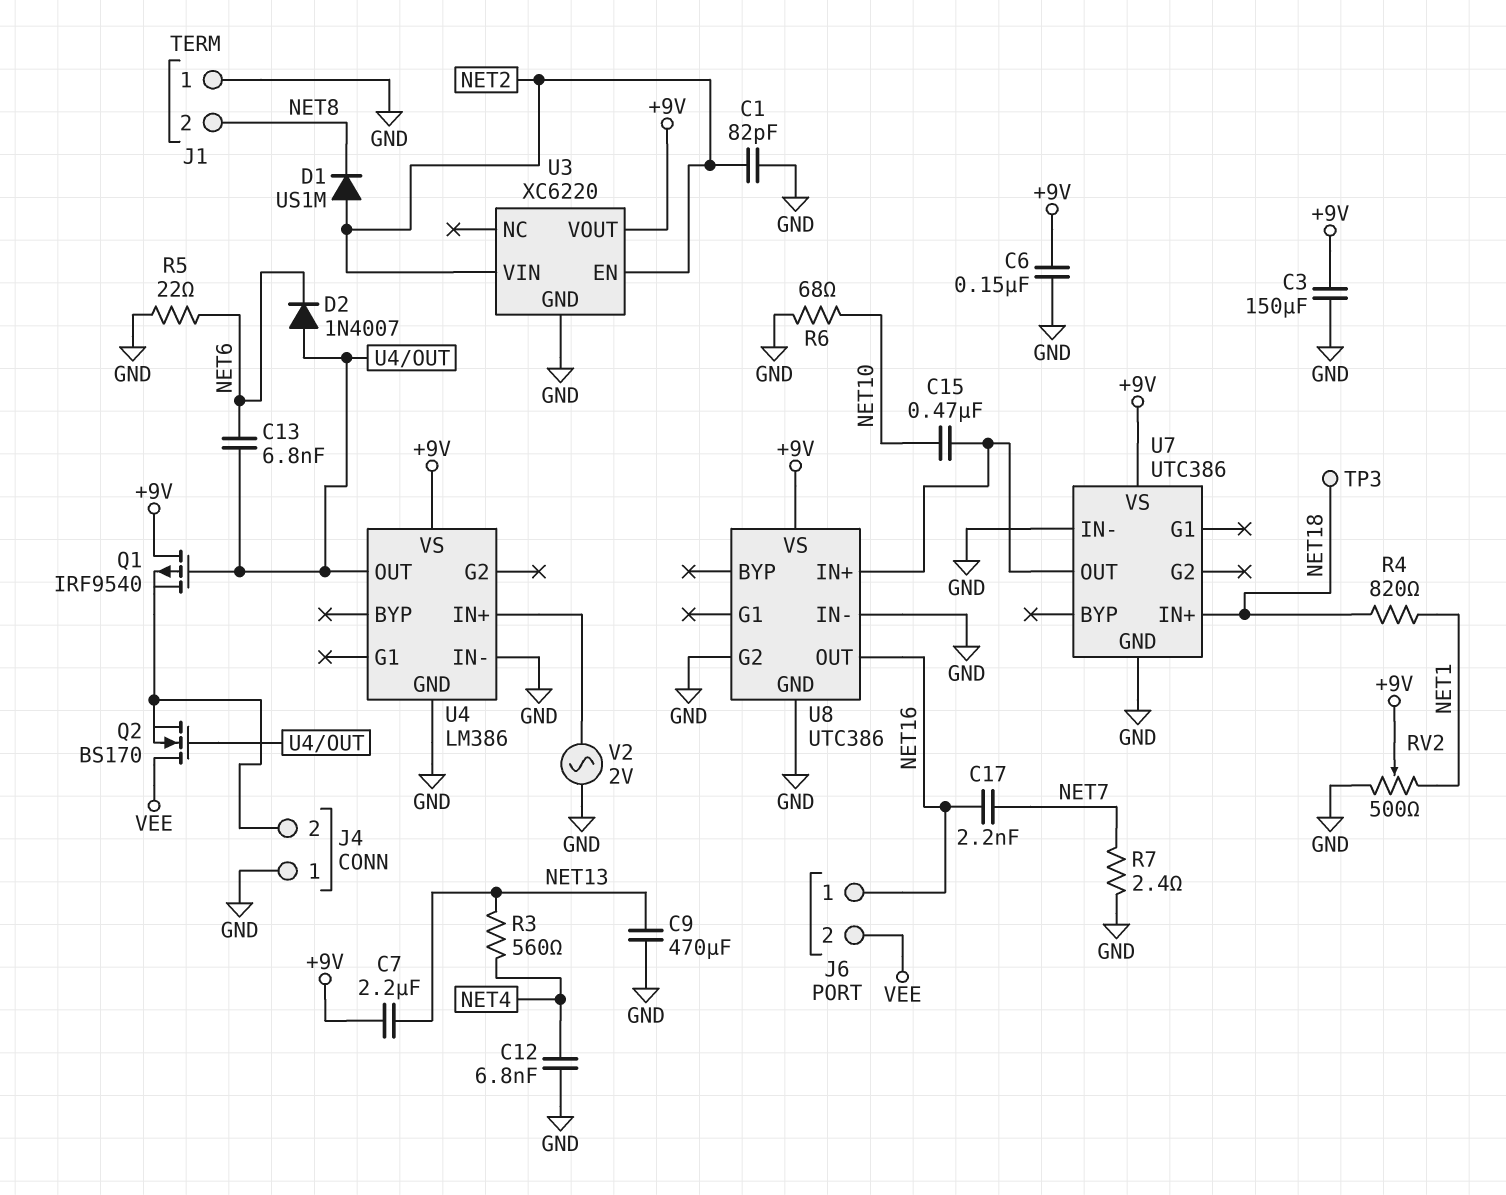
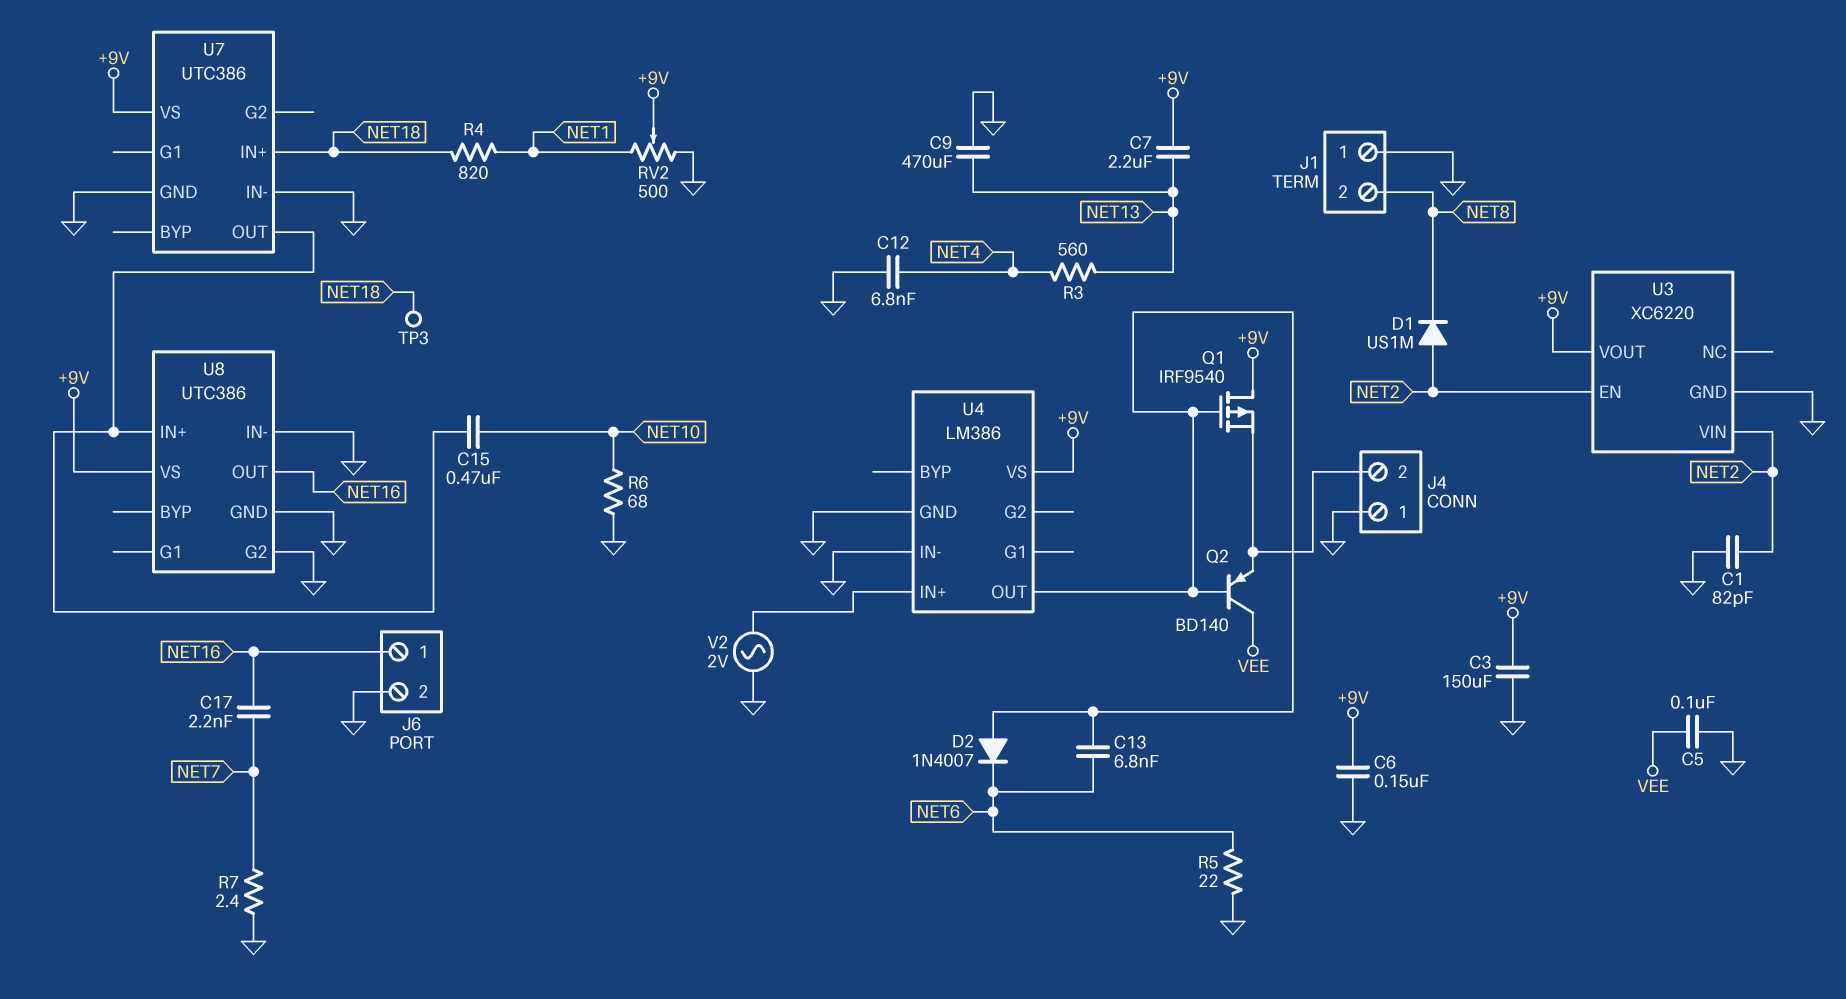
C5: none -> 100nF (GND, VEE)
J6 pin 2: VEE -> GND
Q2: NMOS BS170 (G U4/OUT, D VEE, S J4/2) -> PNP BD140 (B U4/OUT, C VEE, E J4/2)

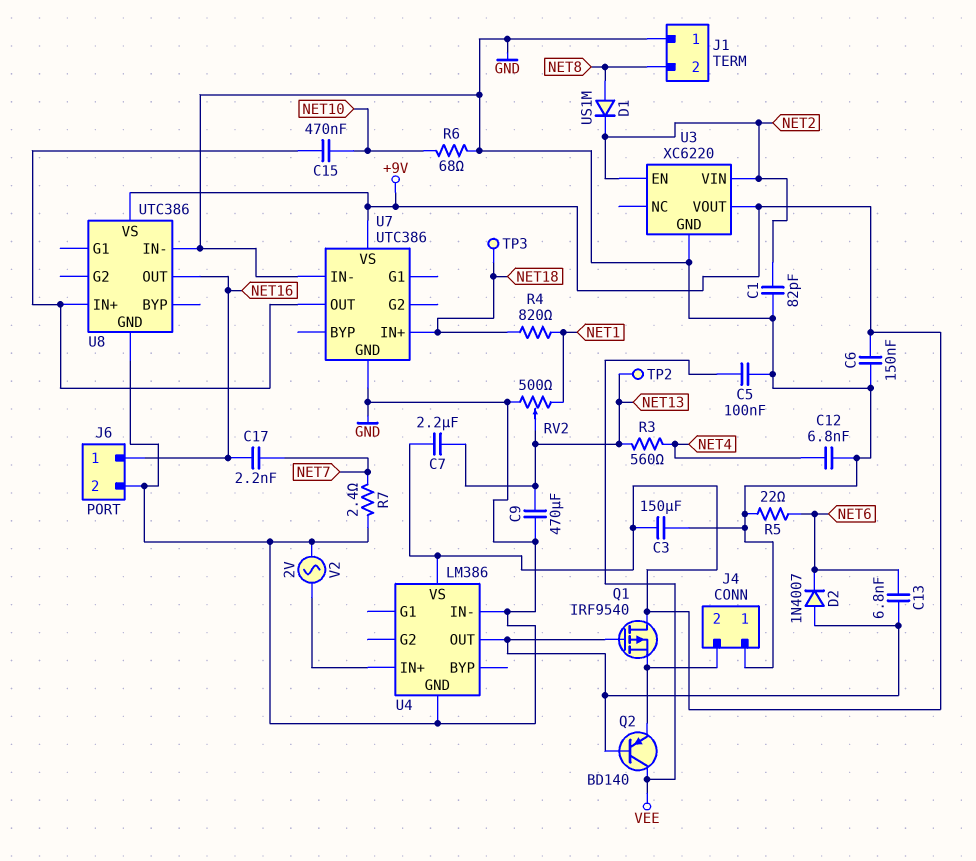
D1: diode US1M (A NET2, K NET8) -> diode US1M (A NET8, K NET2)
RV2: 500 (GND, NET1, wiper +9V) -> 500 (GND, NET1, wiper NET13)
TP2: none -> test point (NET13)
U8 pin G2: GND -> none

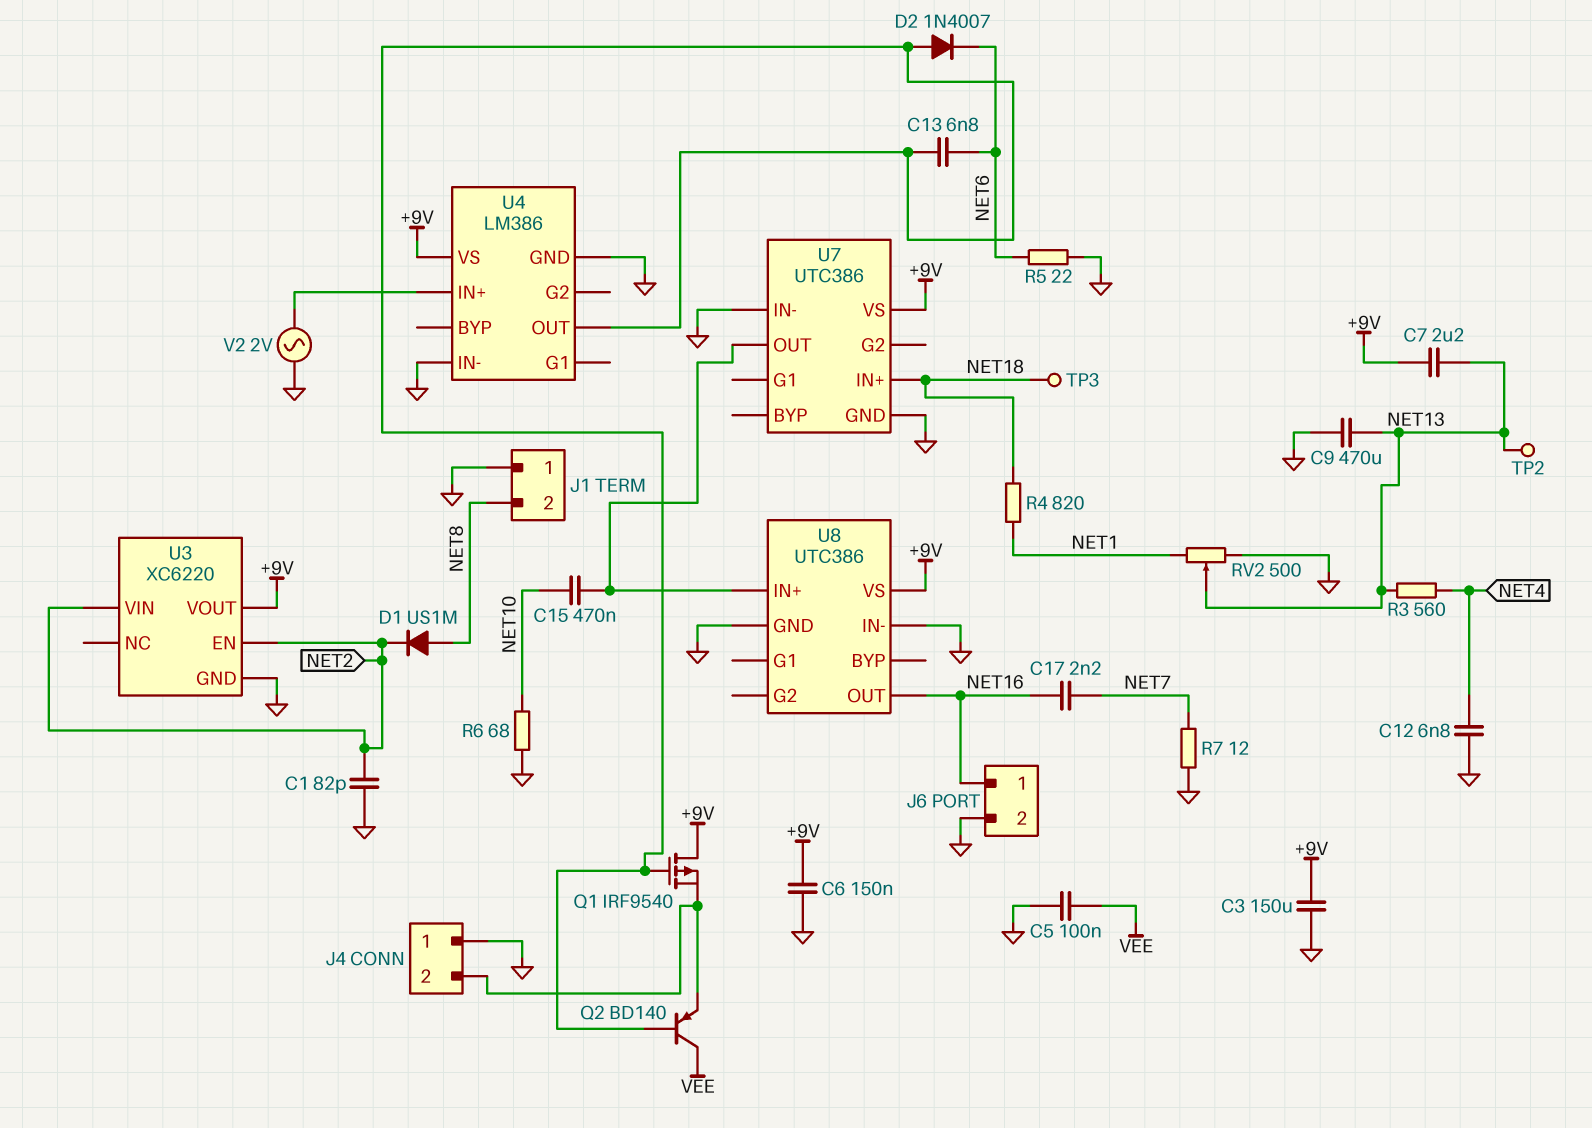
R7: 2.4 (GND, NET7) -> 12 (GND, NET7)

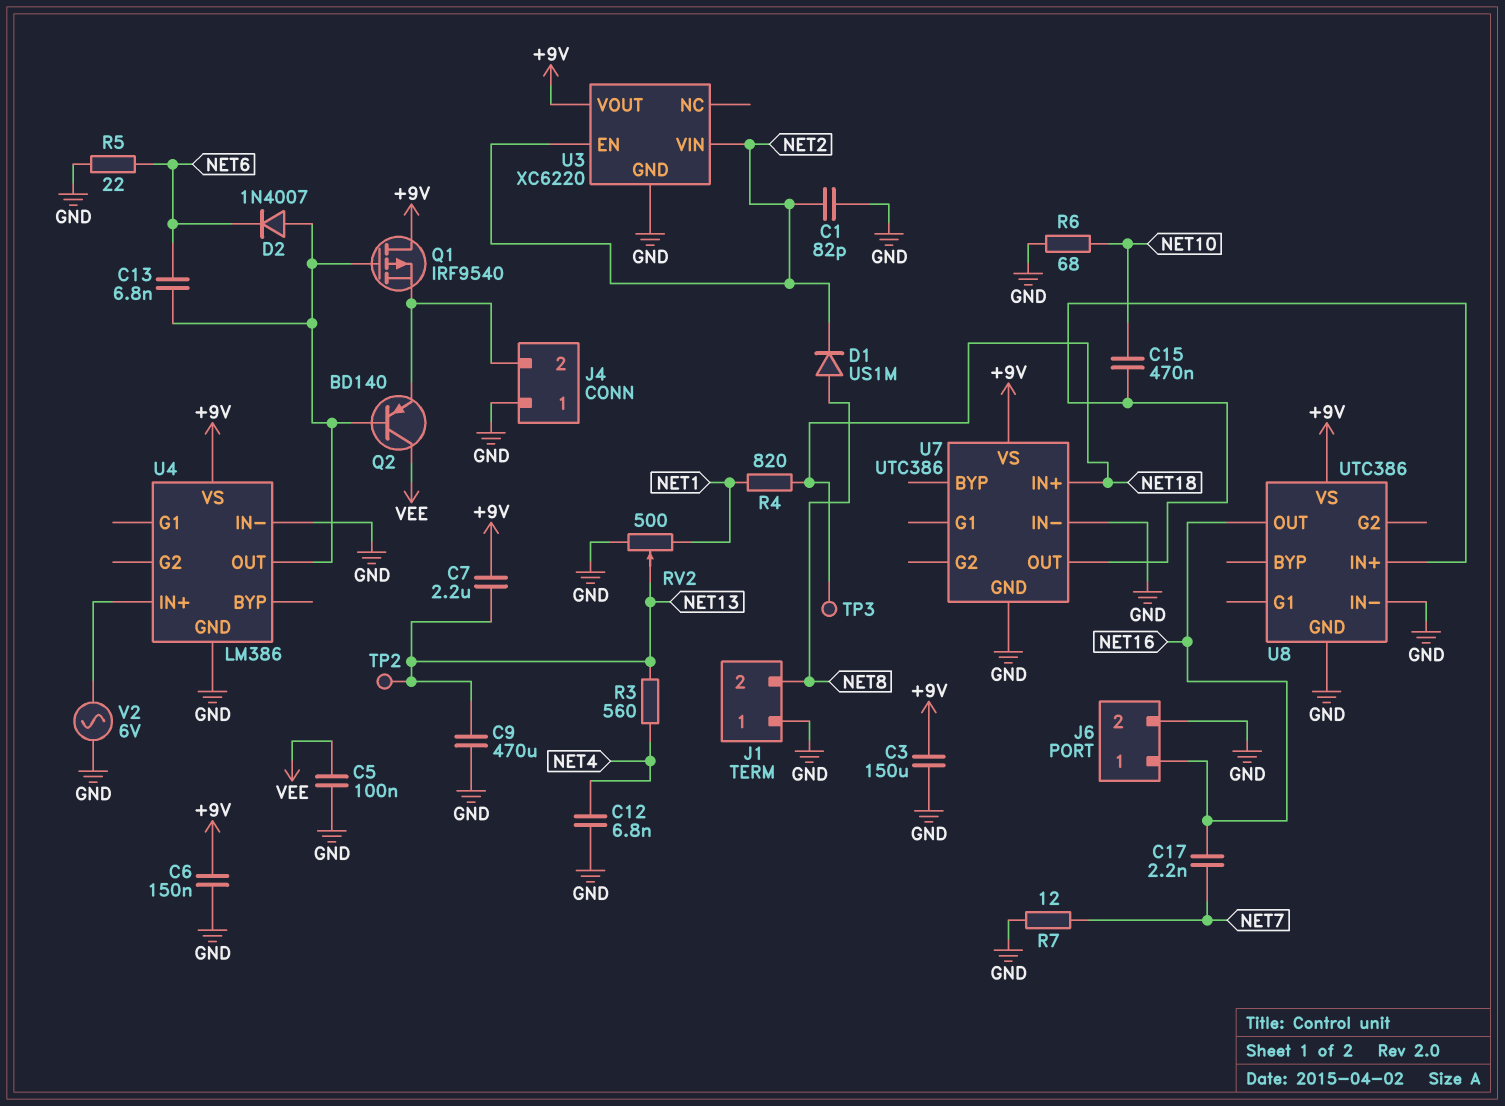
V2: AC 2V (GND, U4/IN+) -> AC 6V (GND, U4/IN+)

